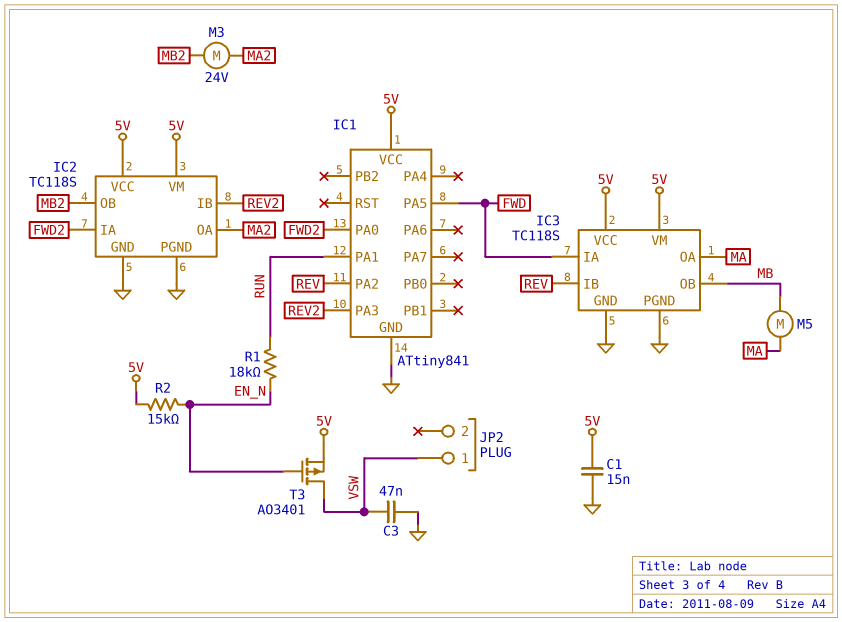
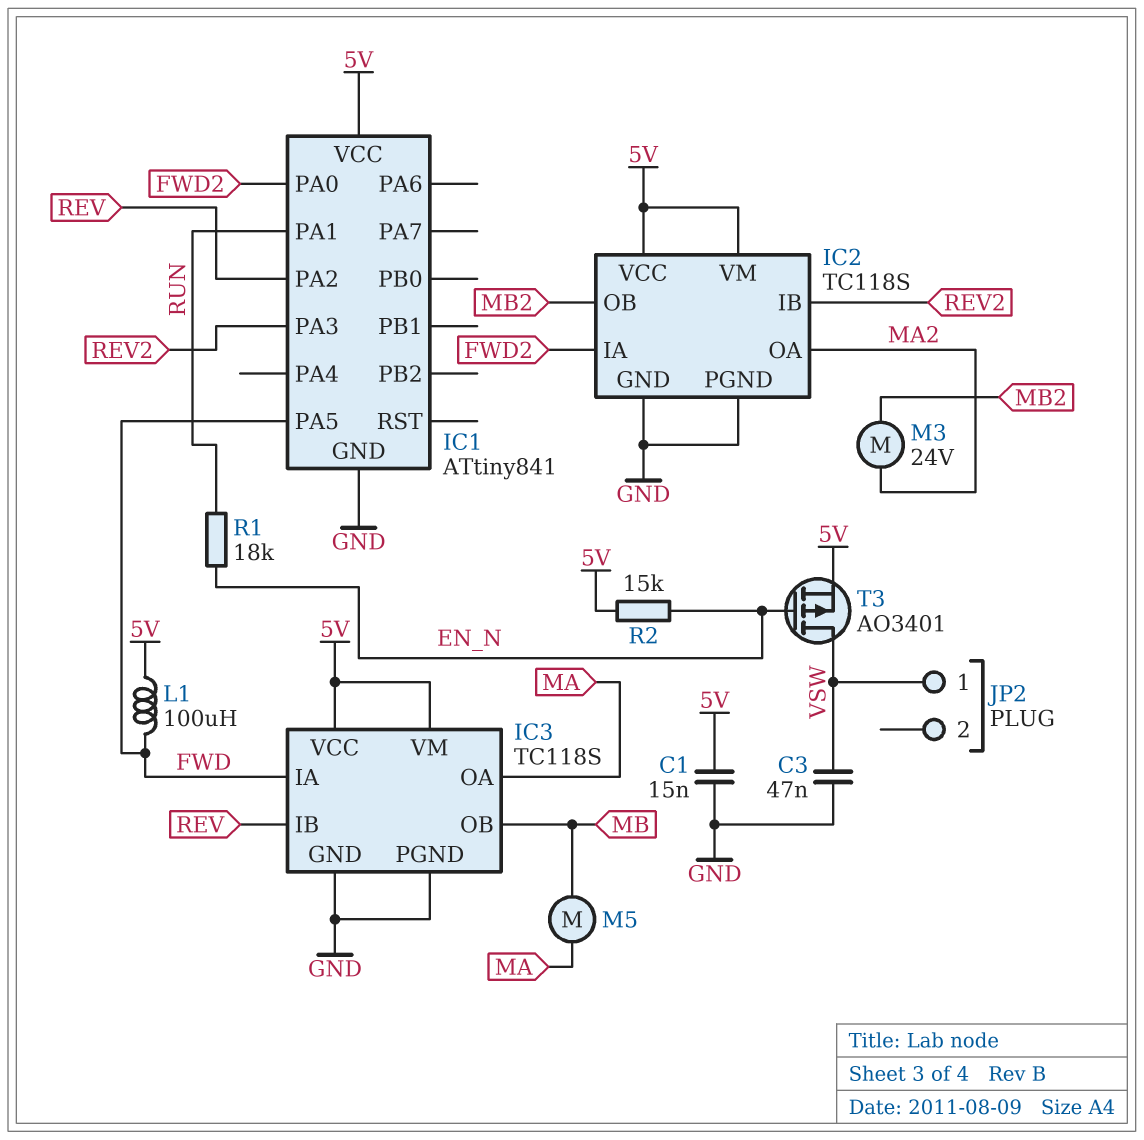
L1: none -> 100uH (5V, FWD)

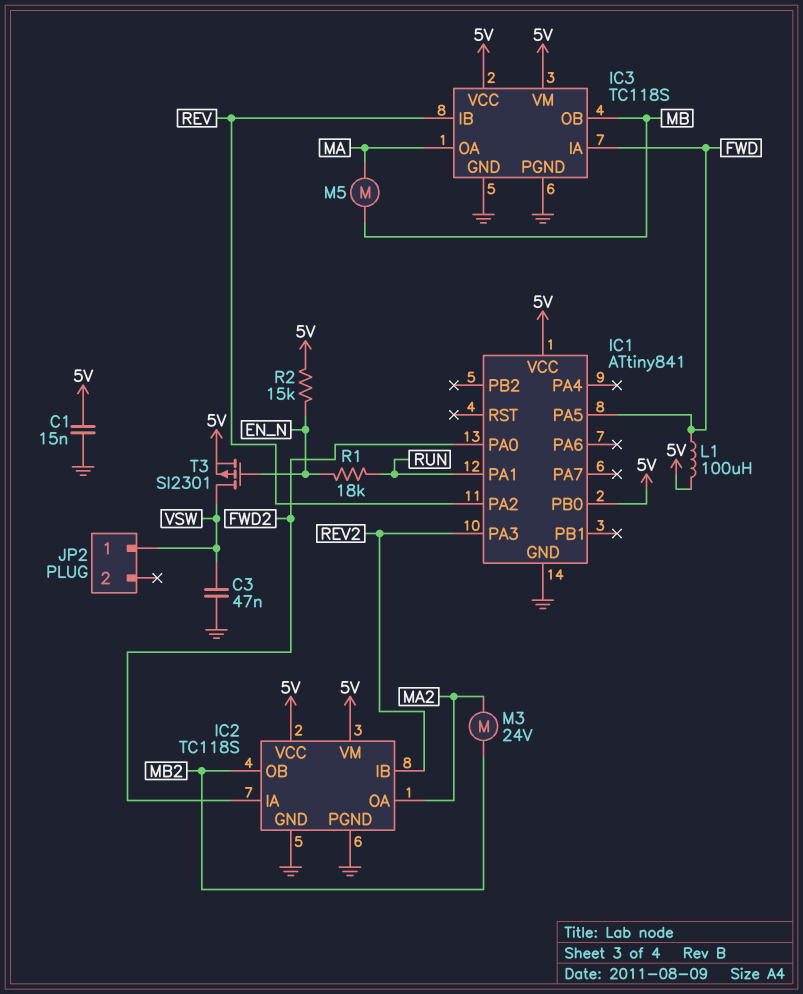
IC1 pin PB0: none -> 5V
T3: PMOS AO3401 (G EN_N, D VSW, S 5V) -> PMOS SI2301 (G EN_N, D VSW, S 5V)

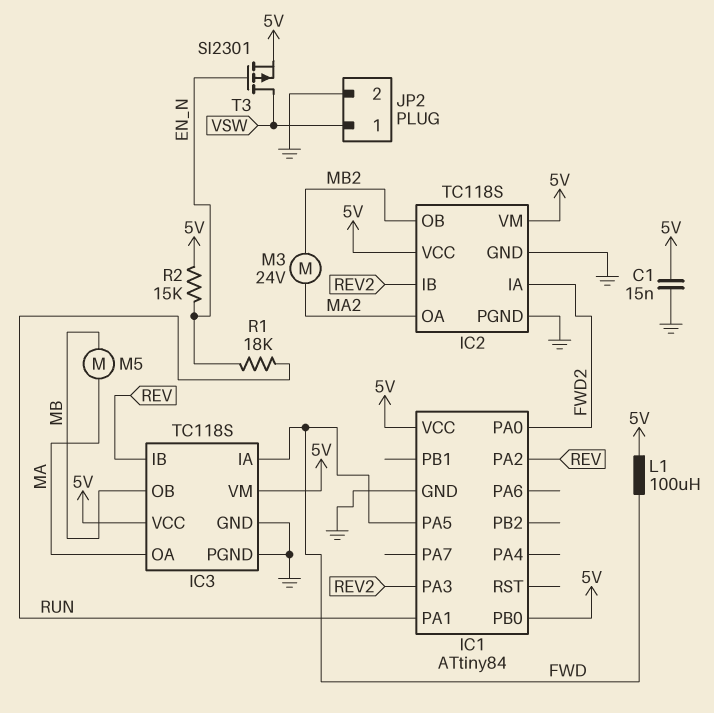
C3: 47nF (GND, VSW) -> none
IC1: ATtiny841 -> ATtiny84
JP2 pin 2: none -> GND

